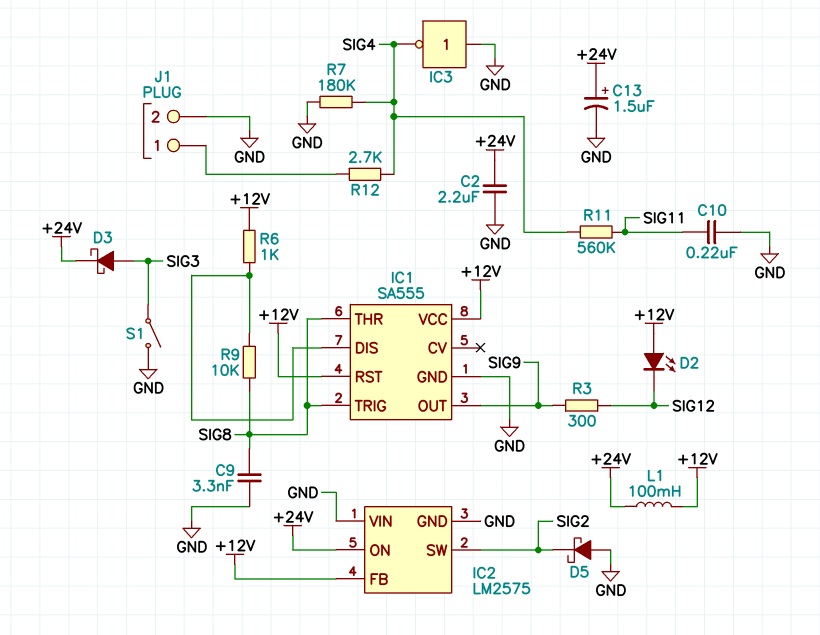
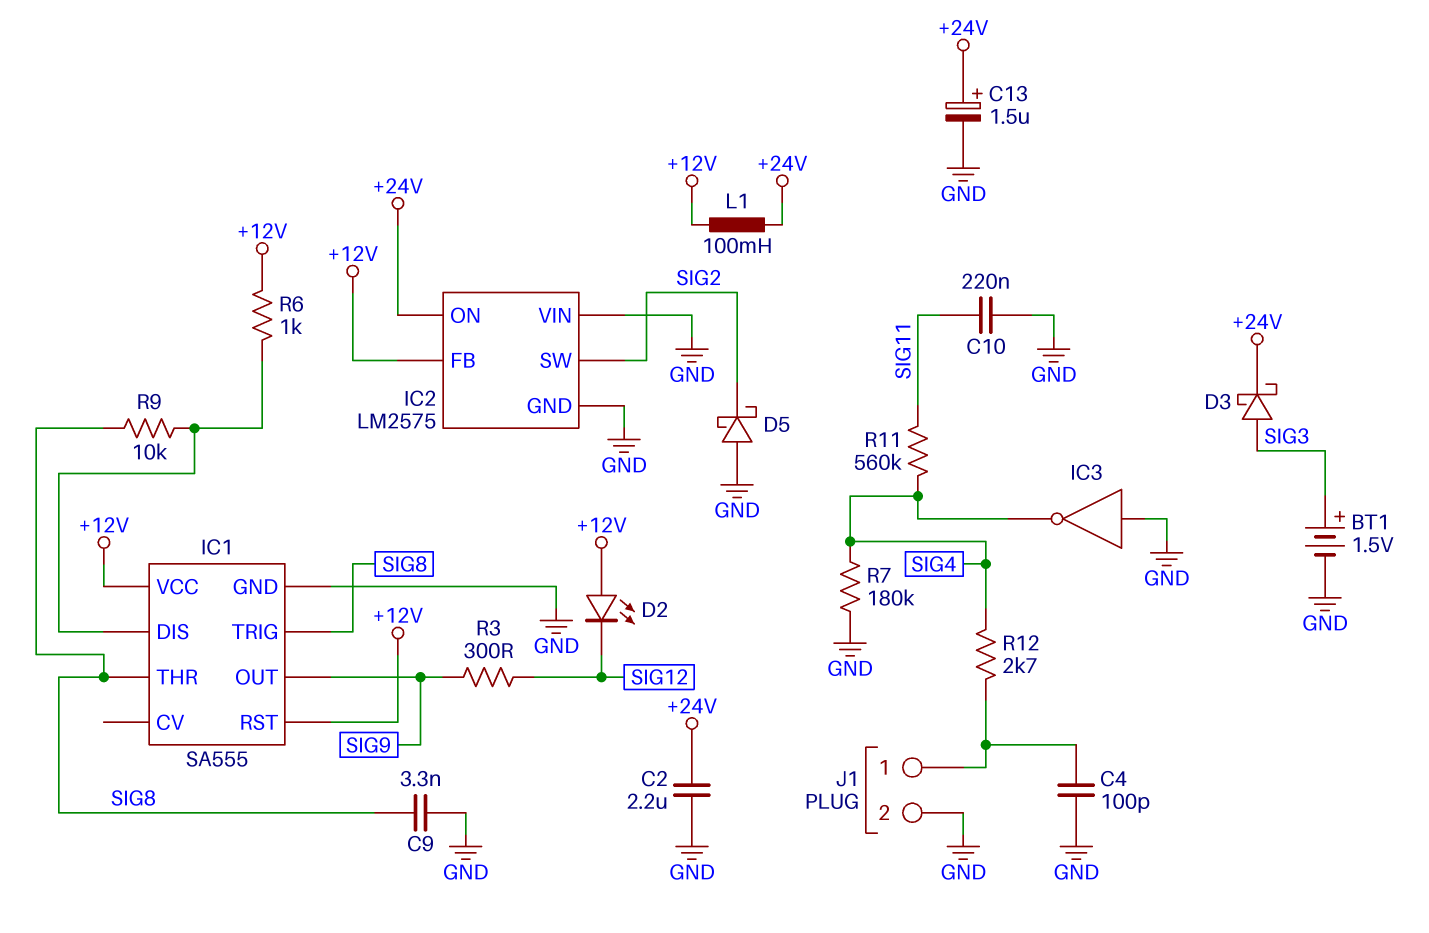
BT1: none -> 1.5V (plus SIG3, minus GND)
C4: none -> 100pF (GND, J1/1)
S1: switch (GND, SIG3) -> none

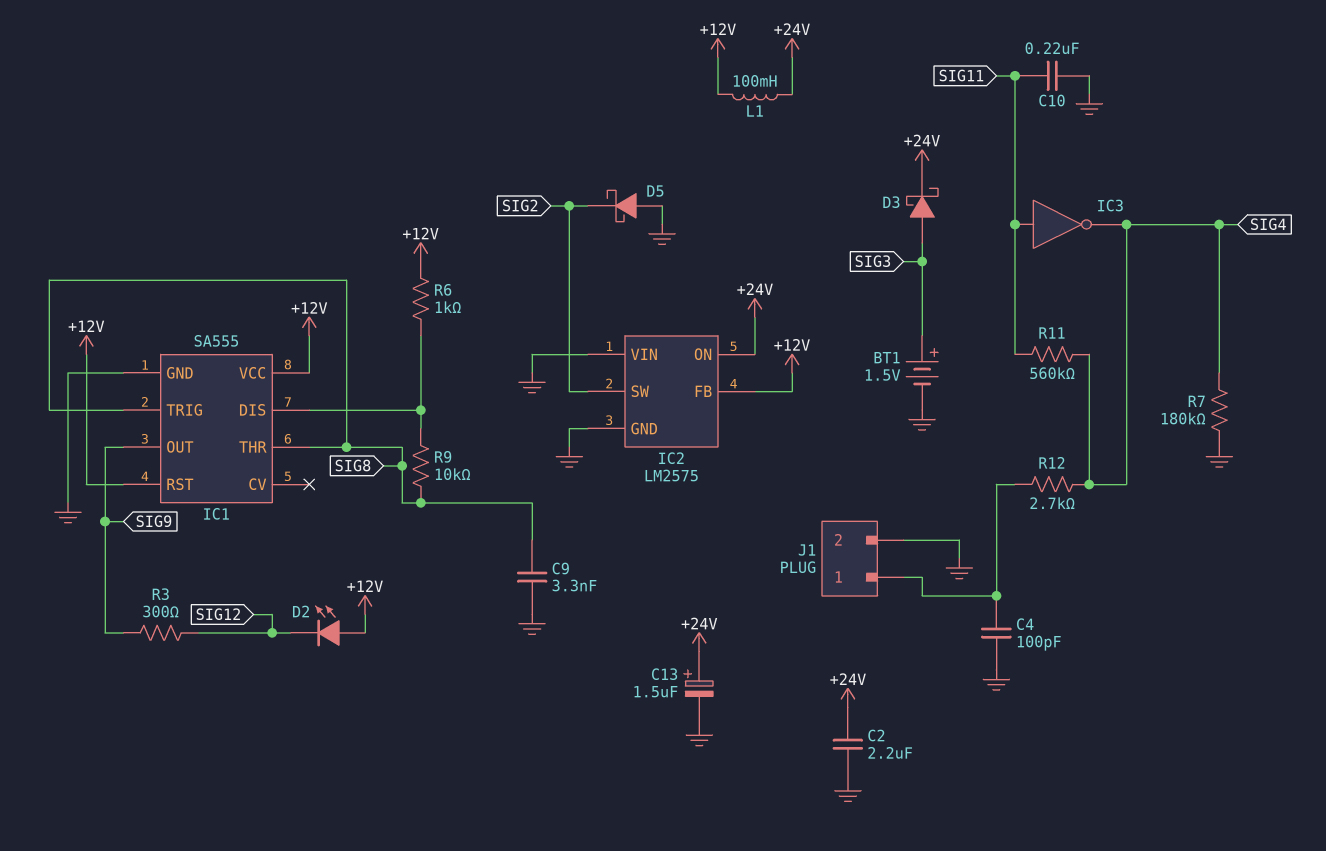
IC3: NOT (in GND, out SIG4) -> NOT (in SIG11, out SIG4)

